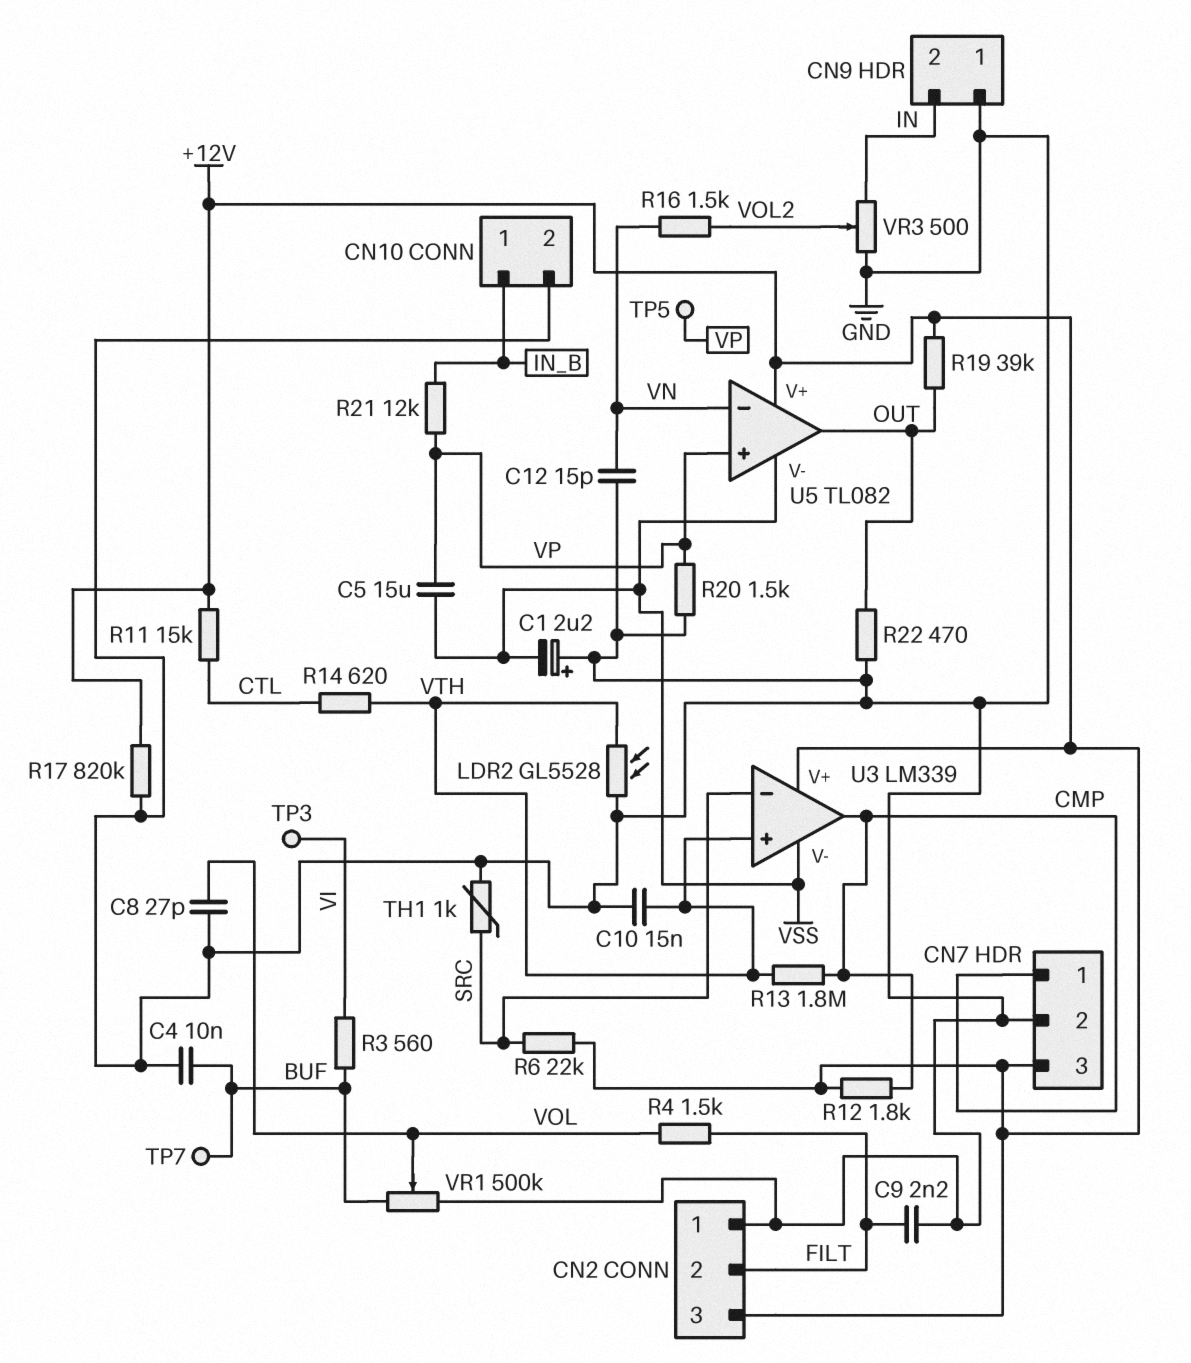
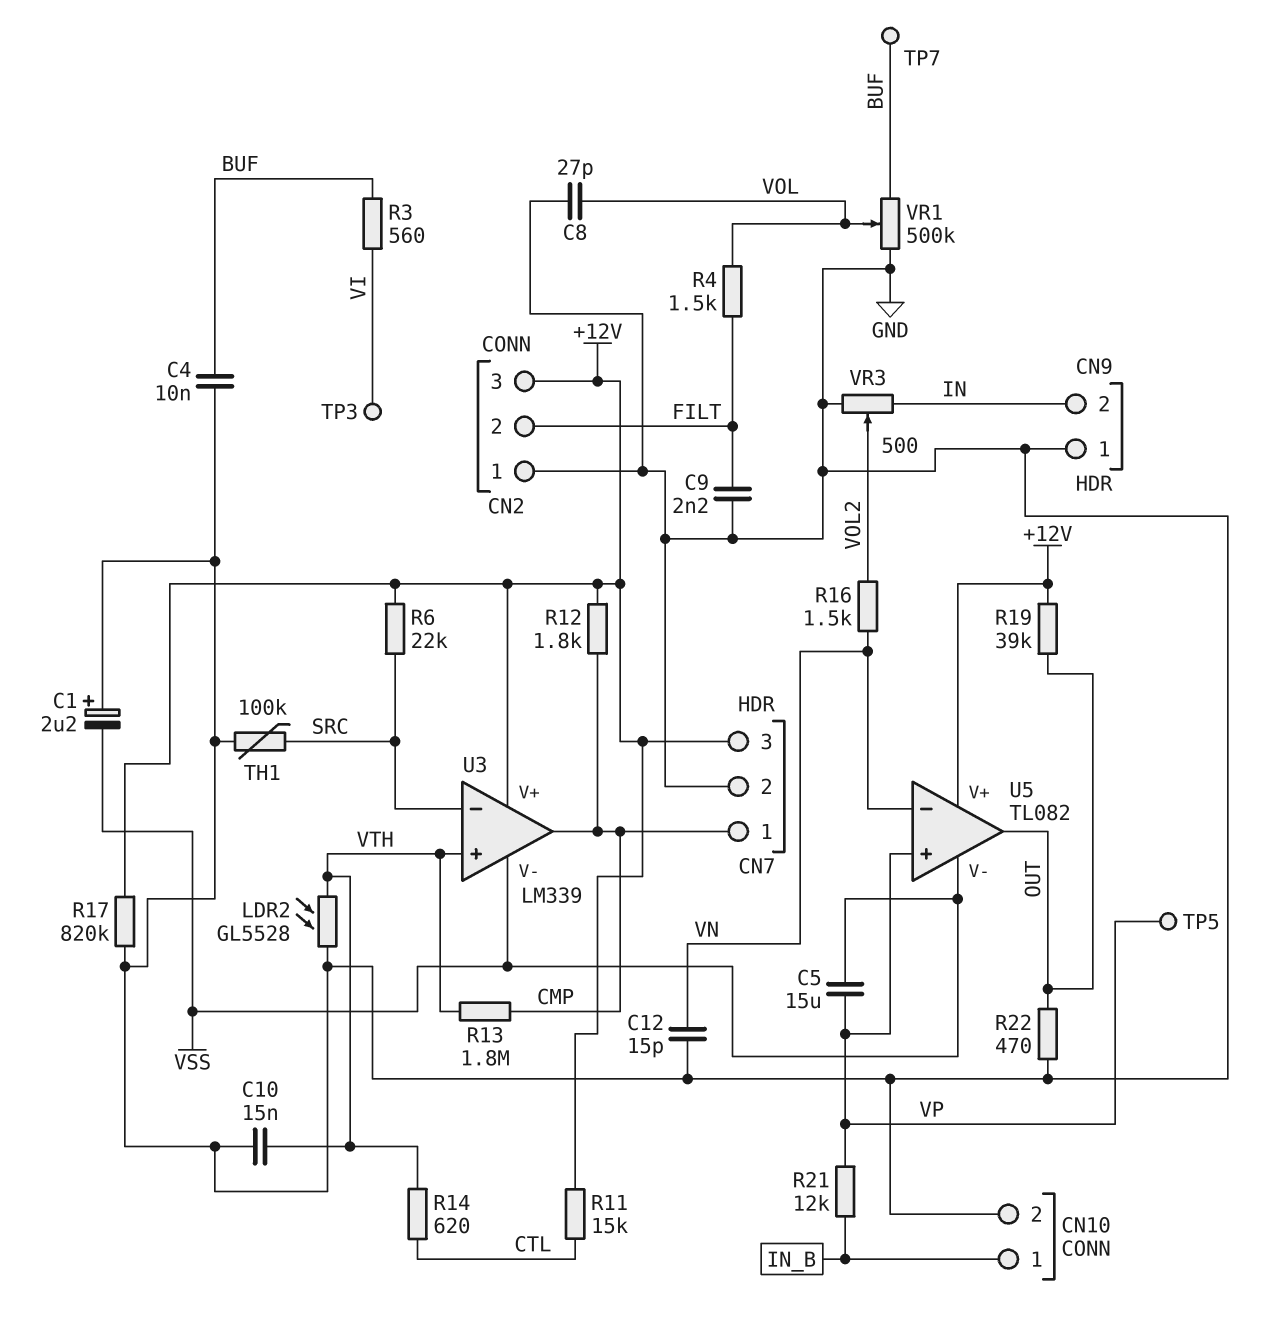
R20: 1.5k (GND, VP) -> none
TH1: 1k (GND, SRC) -> 100k (GND, SRC)

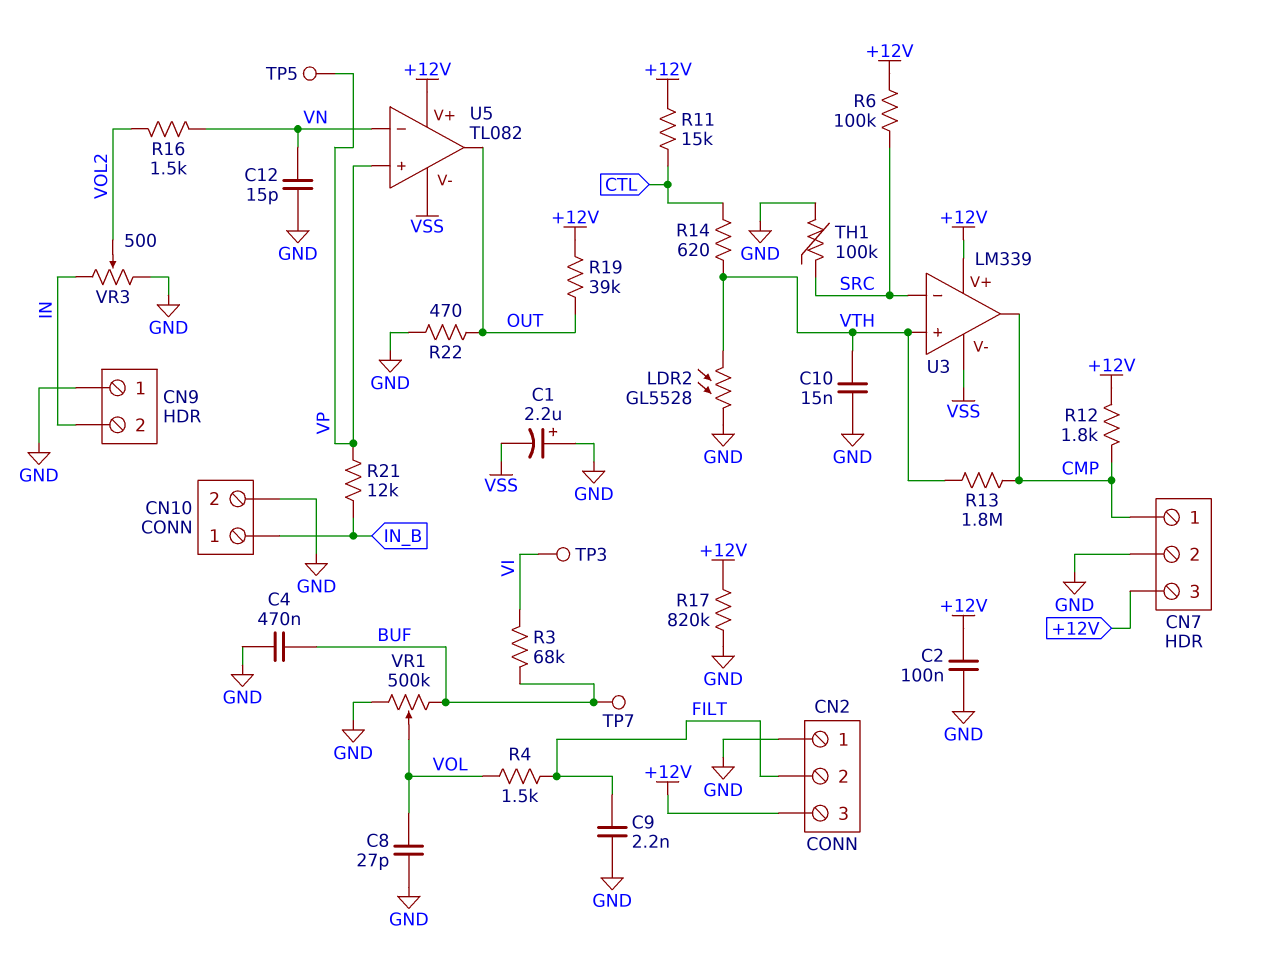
C2: none -> 100nF (+12V, GND)
C4: 10nF (BUF, GND) -> 470nF (BUF, GND)
C5: 15uF (VP, VSS) -> none
R3: 560 (BUF, VI) -> 68k (BUF, VI)
R6: 22k (+12V, SRC) -> 100k (+12V, SRC)

